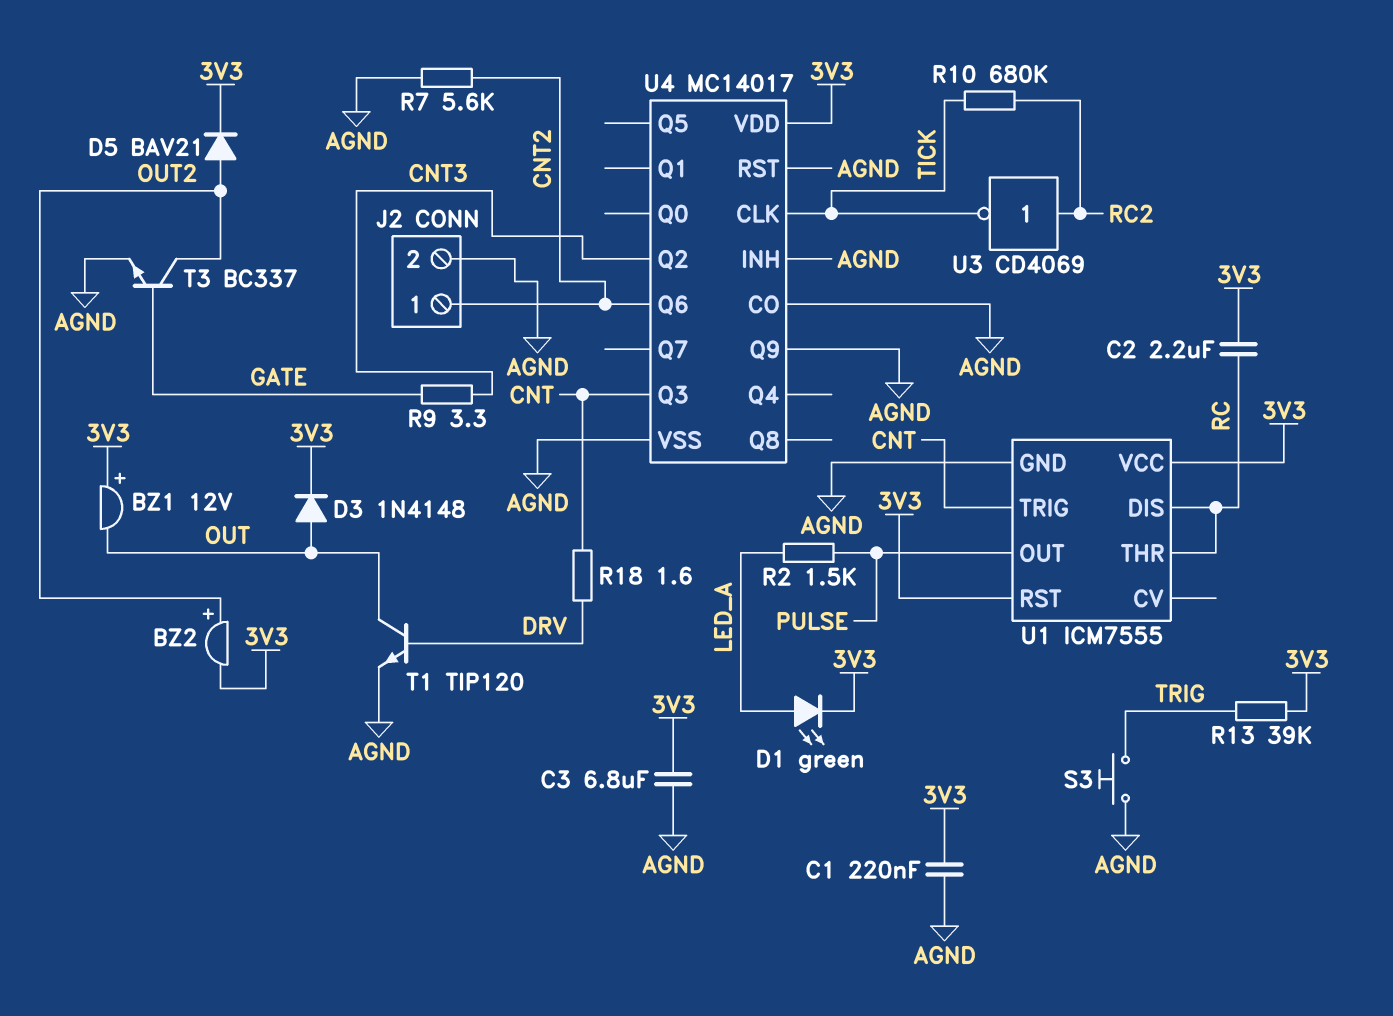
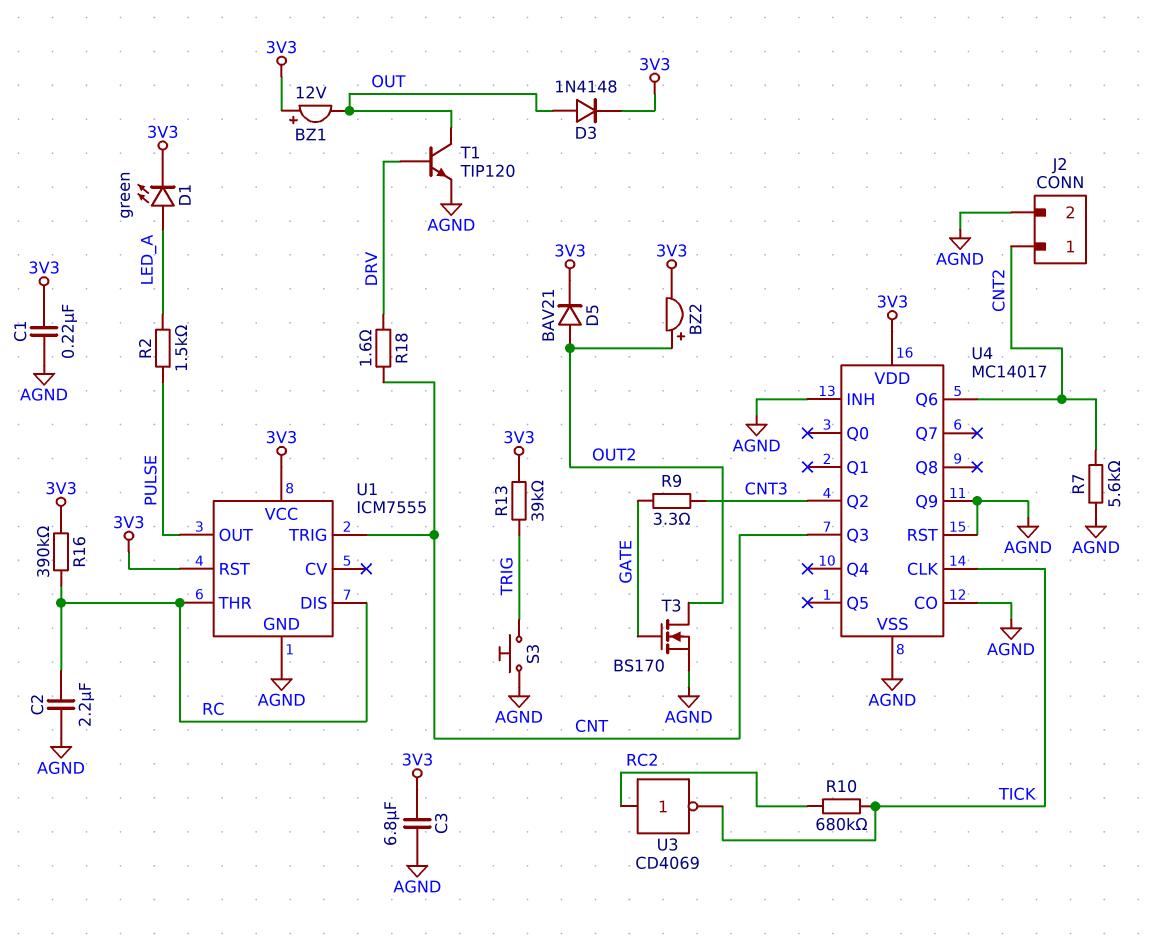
C2: 2.2uF (3V3, RC) -> 2.2uF (AGND, RC)
R16: none -> 390k (3V3, RC)
T3: NPN BC337 (B GATE, C OUT2, E AGND) -> NMOS BS170 (G GATE, D OUT2, S AGND)

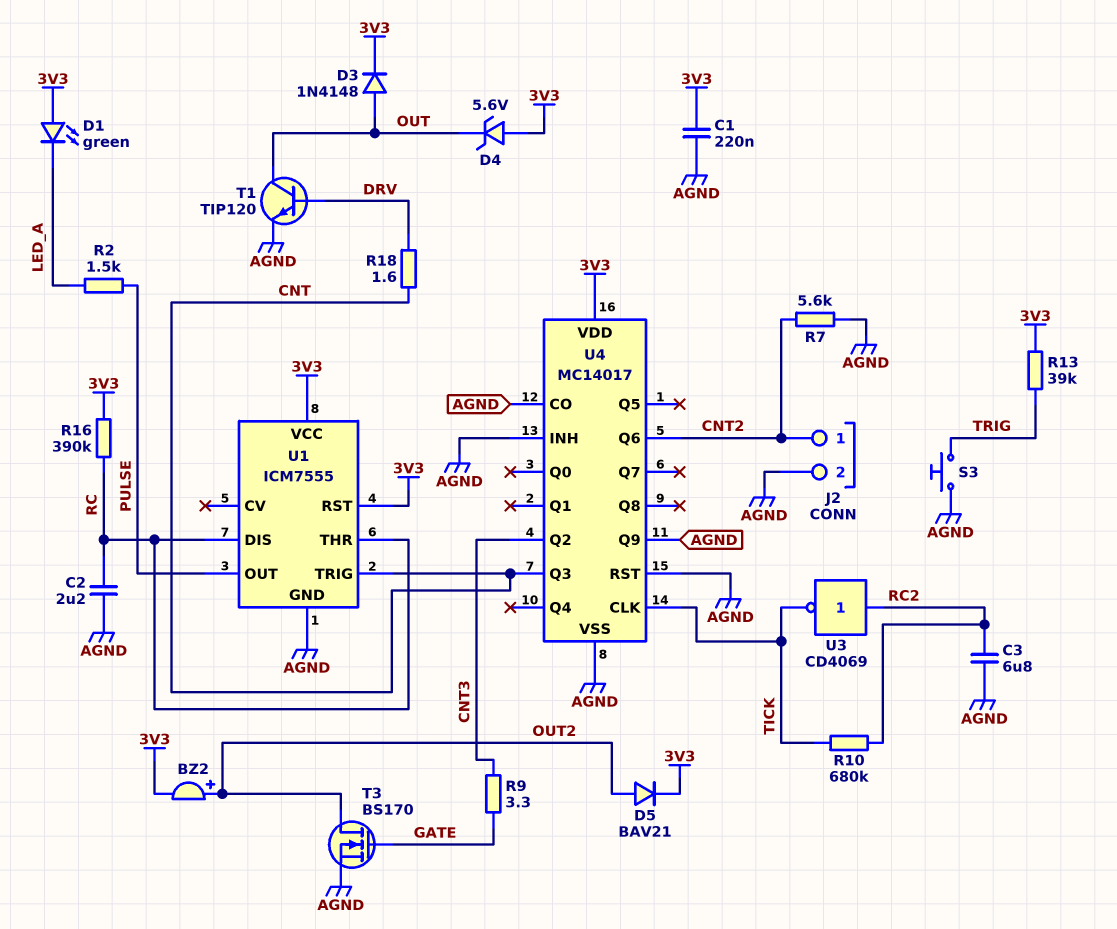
BZ1: buzzer 12V (plus 3V3, minus OUT) -> none
C3: 6.8uF (3V3, AGND) -> 6.8uF (AGND, RC2)
D1: LED green (A LED_A, K 3V3) -> LED green (A 3V3, K LED_A)
D4: none -> zener 5.6V (A 3V3, K OUT)

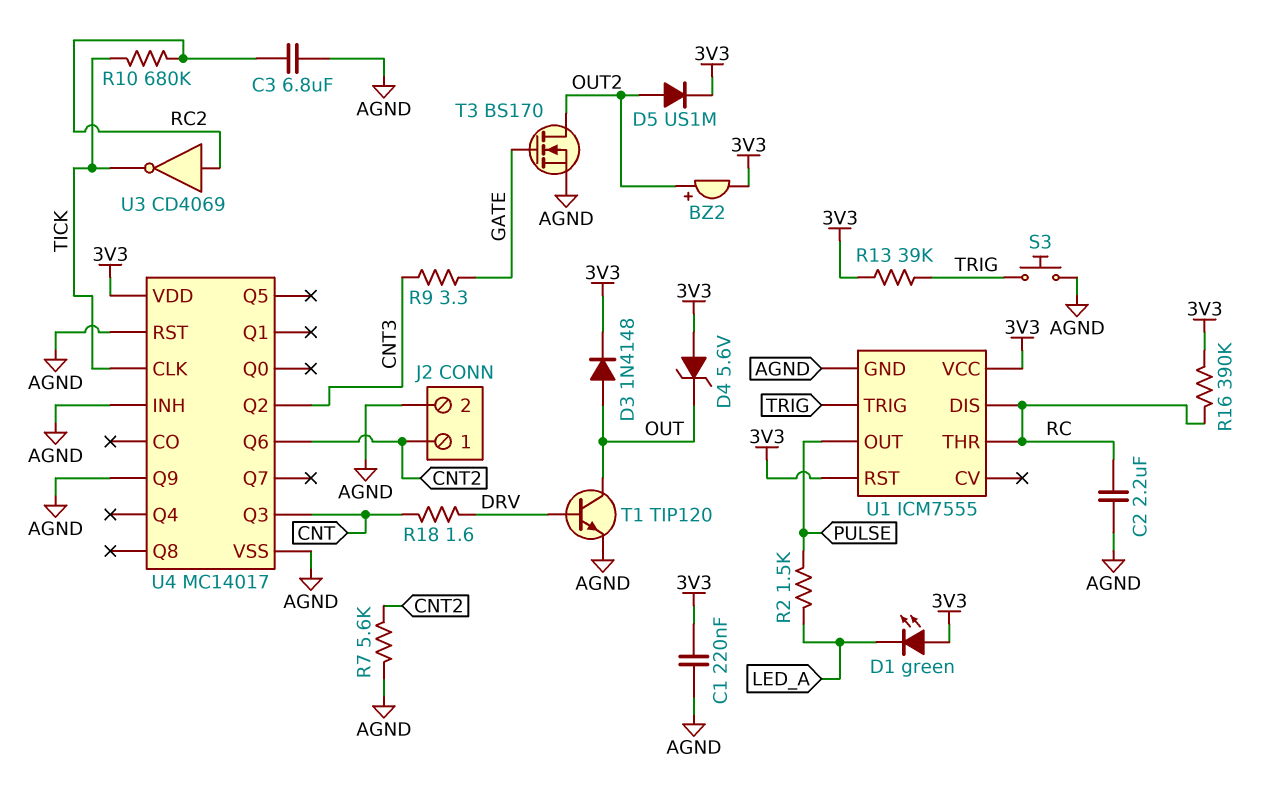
D5: diode BAV21 (A OUT2, K 3V3) -> diode US1M (A OUT2, K 3V3)
U1 pin TRIG: CNT -> TRIG
U4 pin CO: AGND -> none

